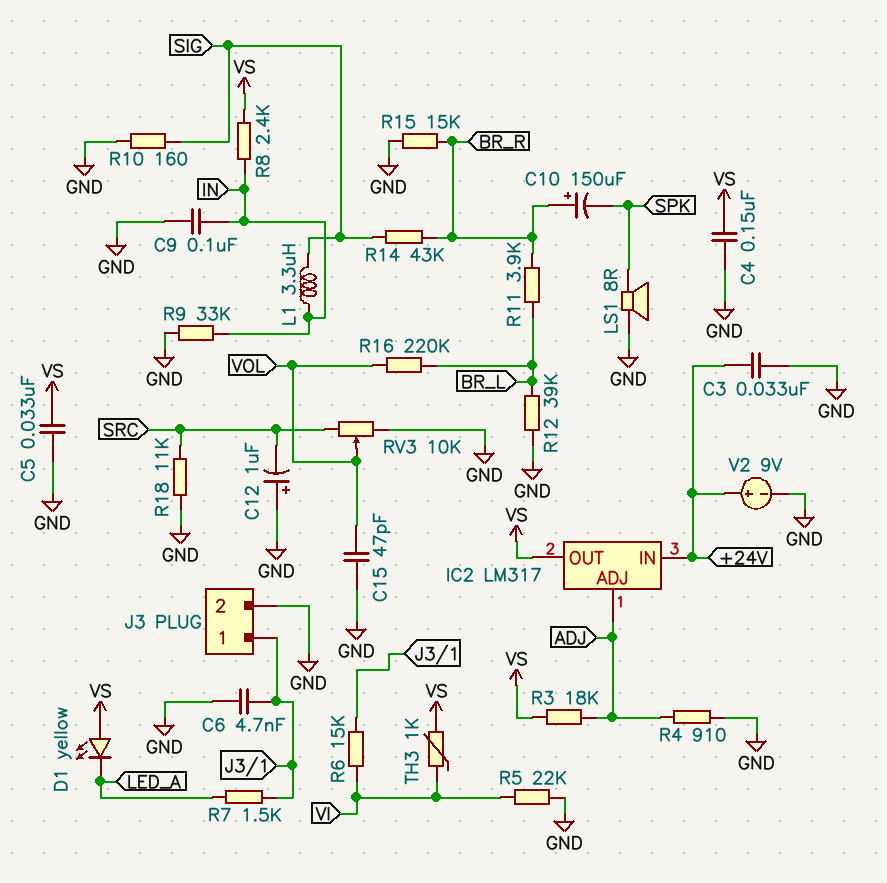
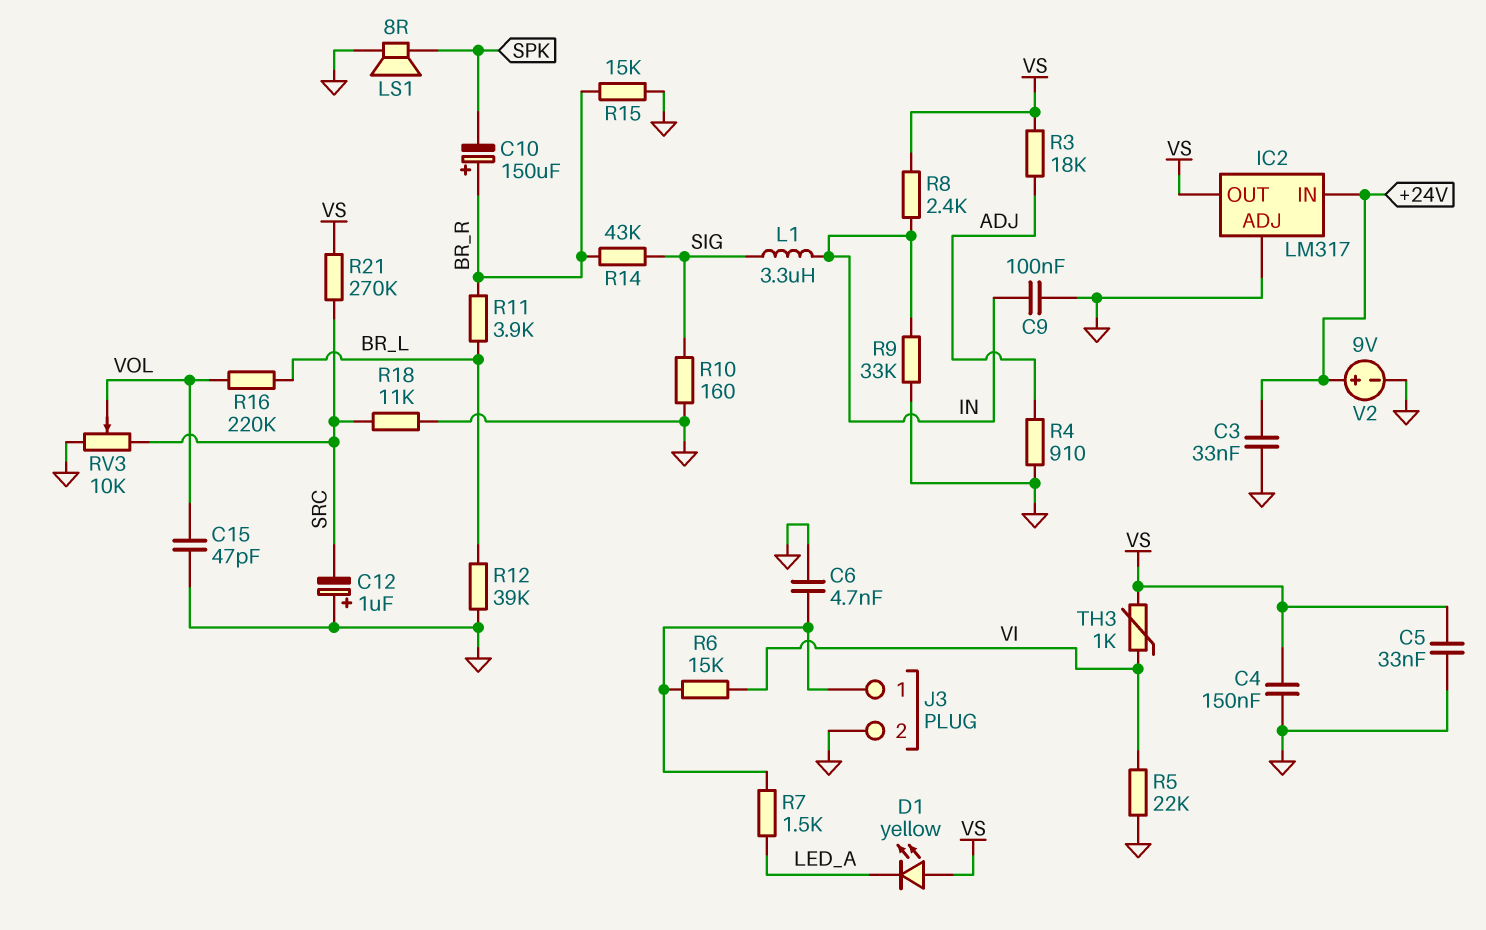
IC2 pin ADJ: ADJ -> GND
R21: none -> 270k (SRC, VS)

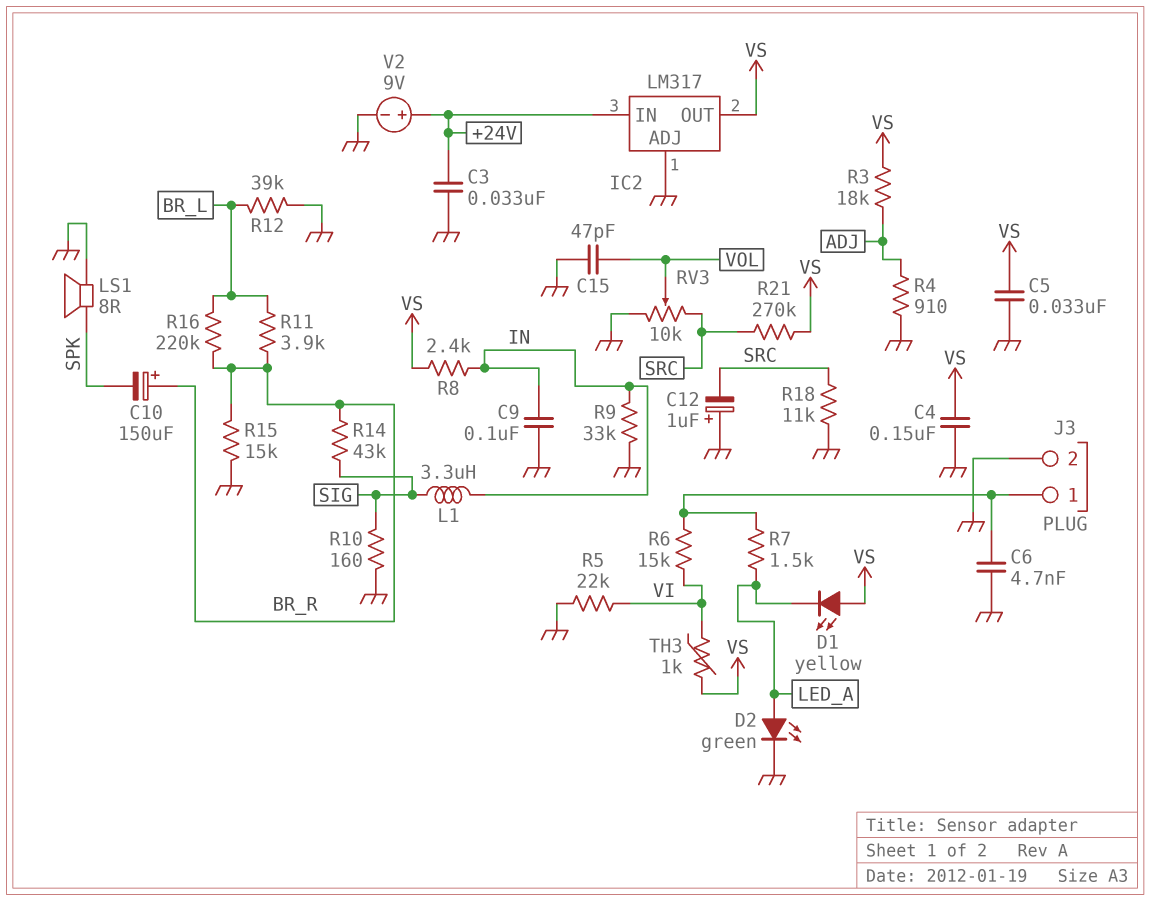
D2: none -> LED green (A LED_A, K GND)
R16: 220k (BR_L, VOL) -> 220k (BR_L, BR_R)

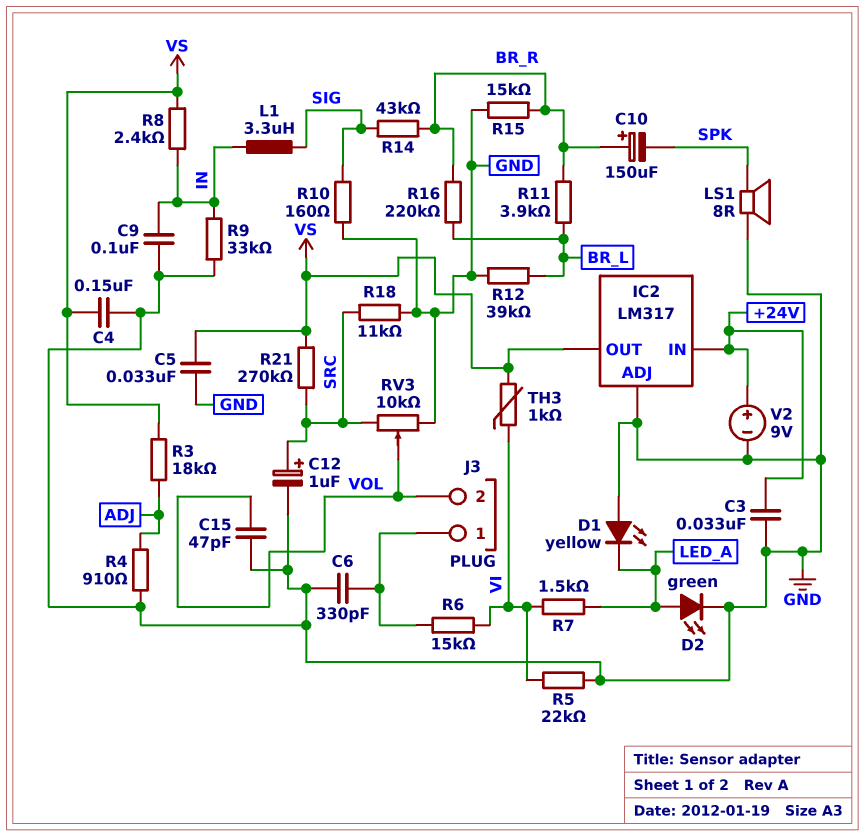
C6: 4.7nF (GND, J3/1) -> 330pF (GND, J3/1)
C12: 1uF (plus GND, minus SRC) -> 1uF (plus SRC, minus GND)
D1: LED yellow (A VS, K LED_A) -> LED yellow (A GND, K LED_A)
J3 pin 2: GND -> VOL
R7: 1.5k (J3/1, LED_A) -> 1.5k (LED_A, VI)

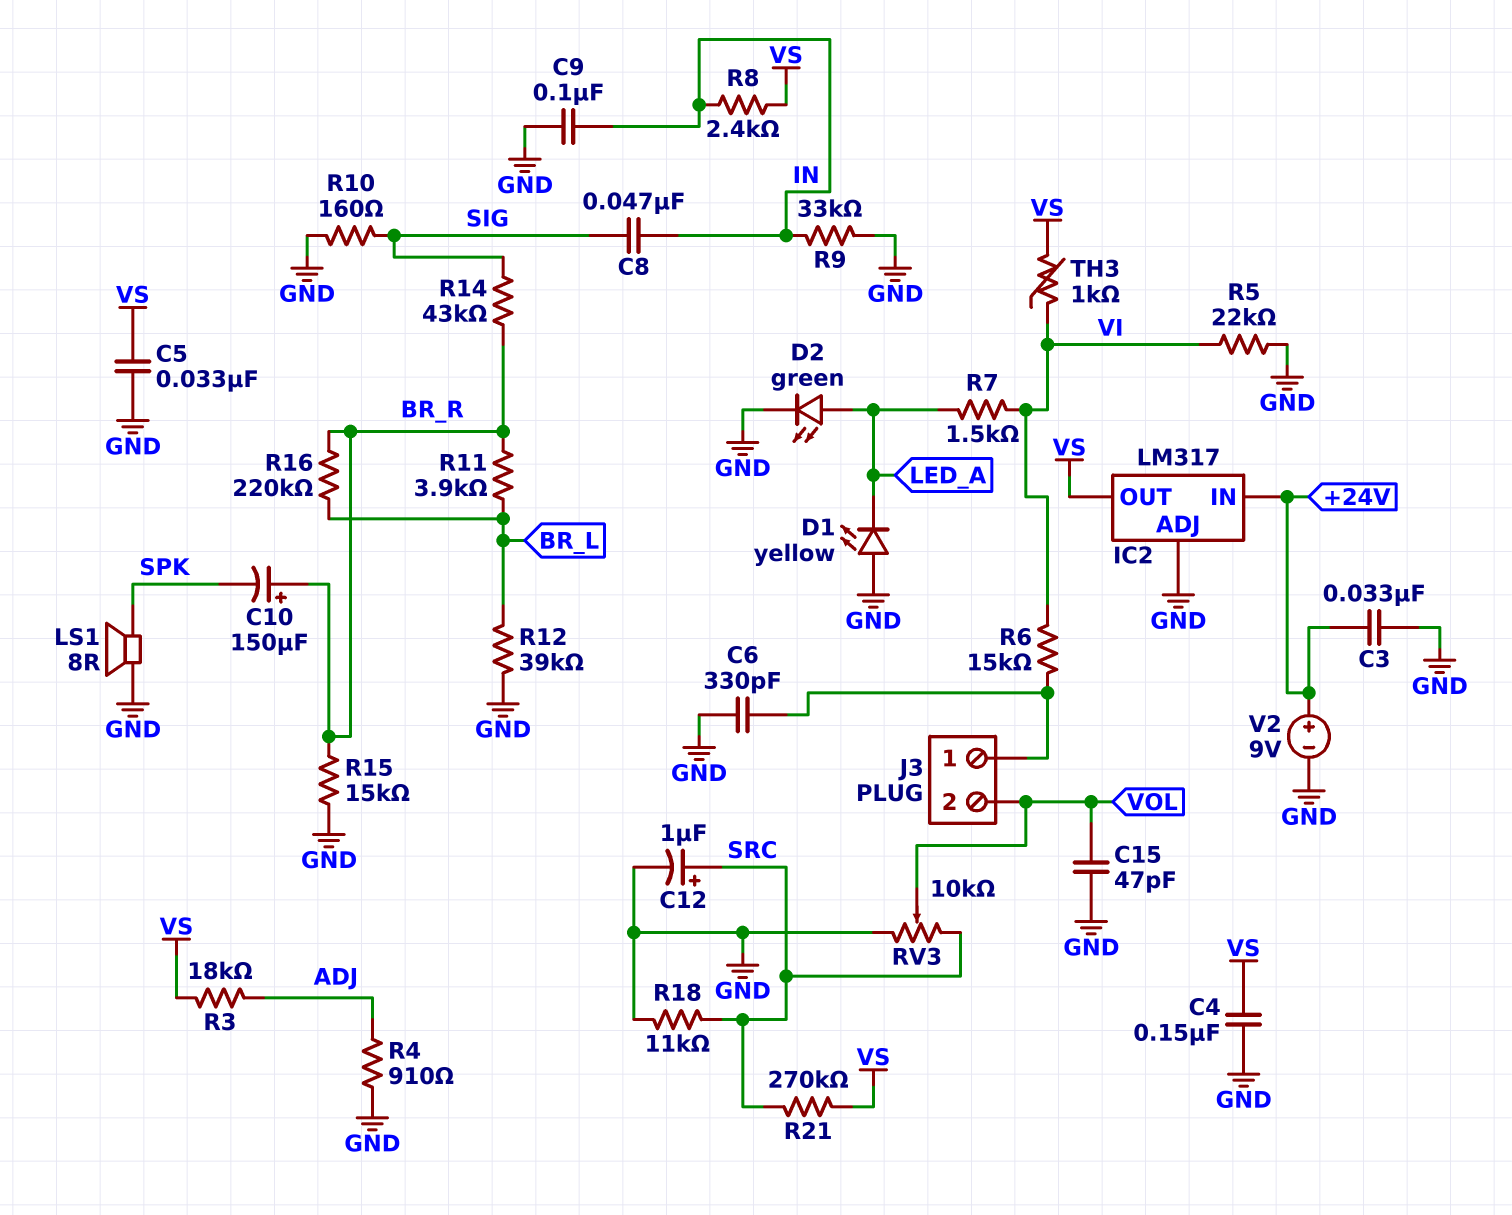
C8: none -> 47nF (IN, SIG)
L1: 3.3uH (IN, SIG) -> none

